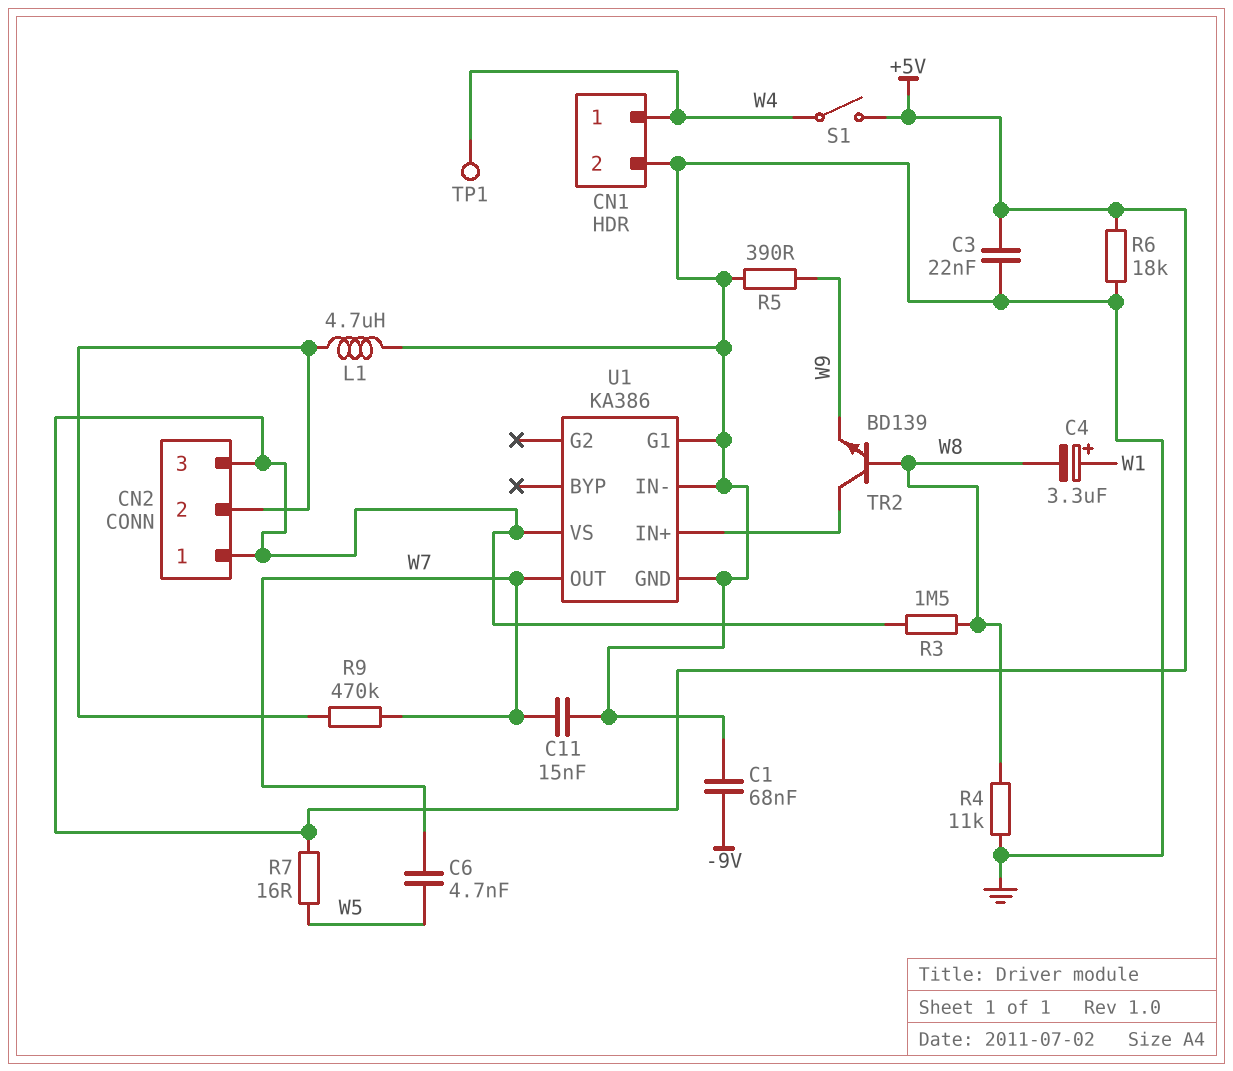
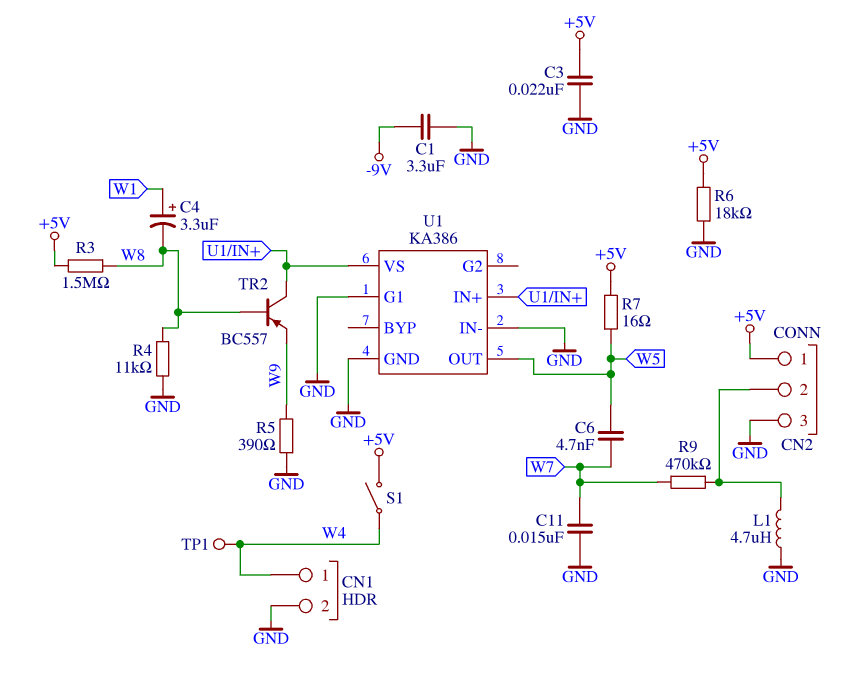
C1: 68nF (-9V, GND) -> 3.3uF (-9V, GND)
CN2 pin 3: +5V -> GND
TR2: NPN BD139 (B W8, C U1/IN+, E W9) -> PNP BC557 (B W8, C U1/IN+, E W9)
U1 pin OUT: W7 -> W5
U1 pin VS: +5V -> U1/IN+

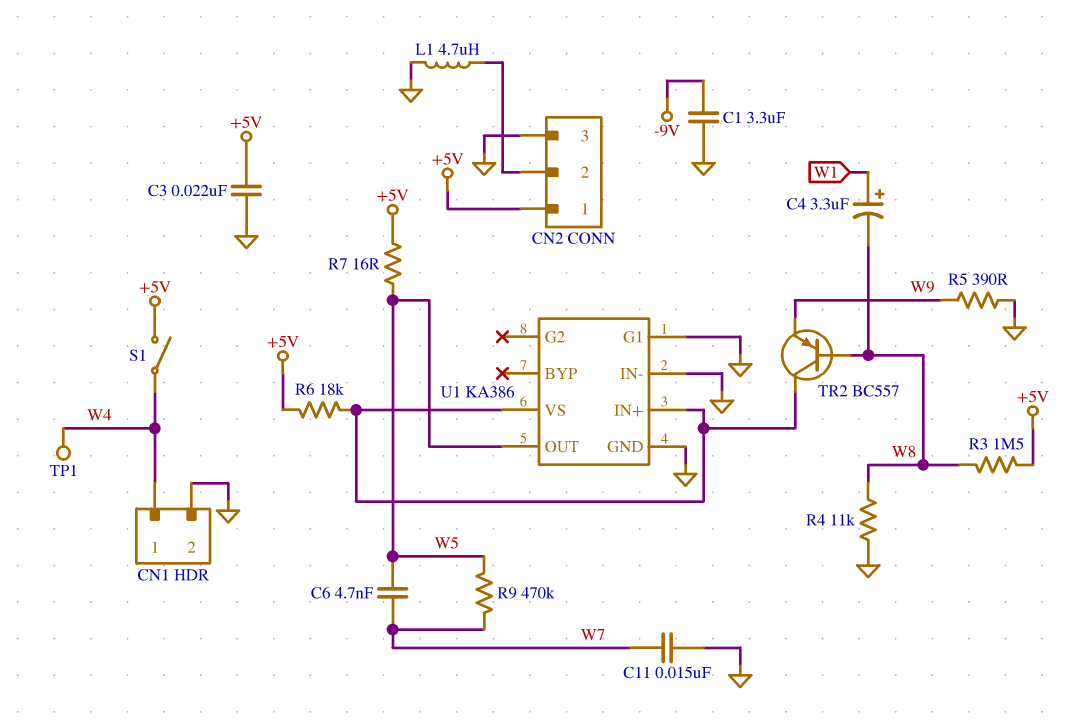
R6: 18k (+5V, GND) -> 18k (+5V, U1/IN+)
R9: 470k (CN2/2, W7) -> 470k (W5, W7)

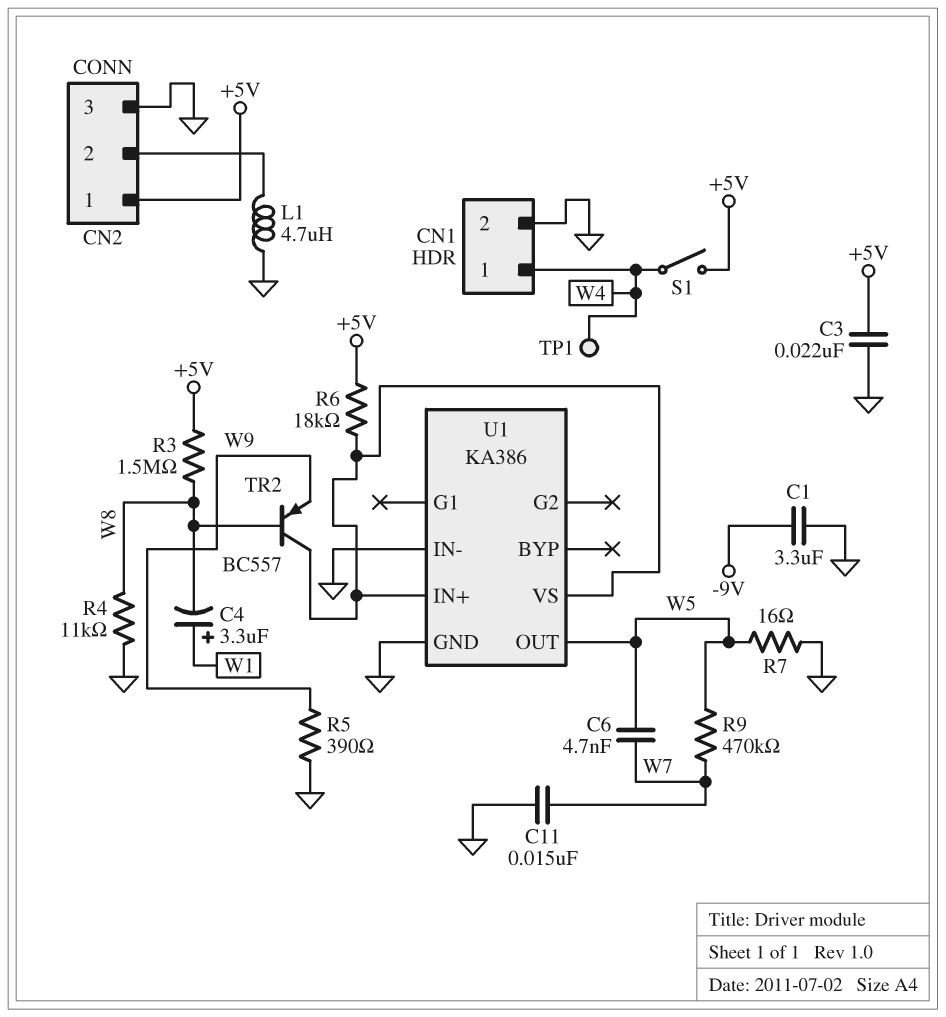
R7: 16 (+5V, W5) -> 16 (GND, W5)
U1 pin G1: GND -> none

